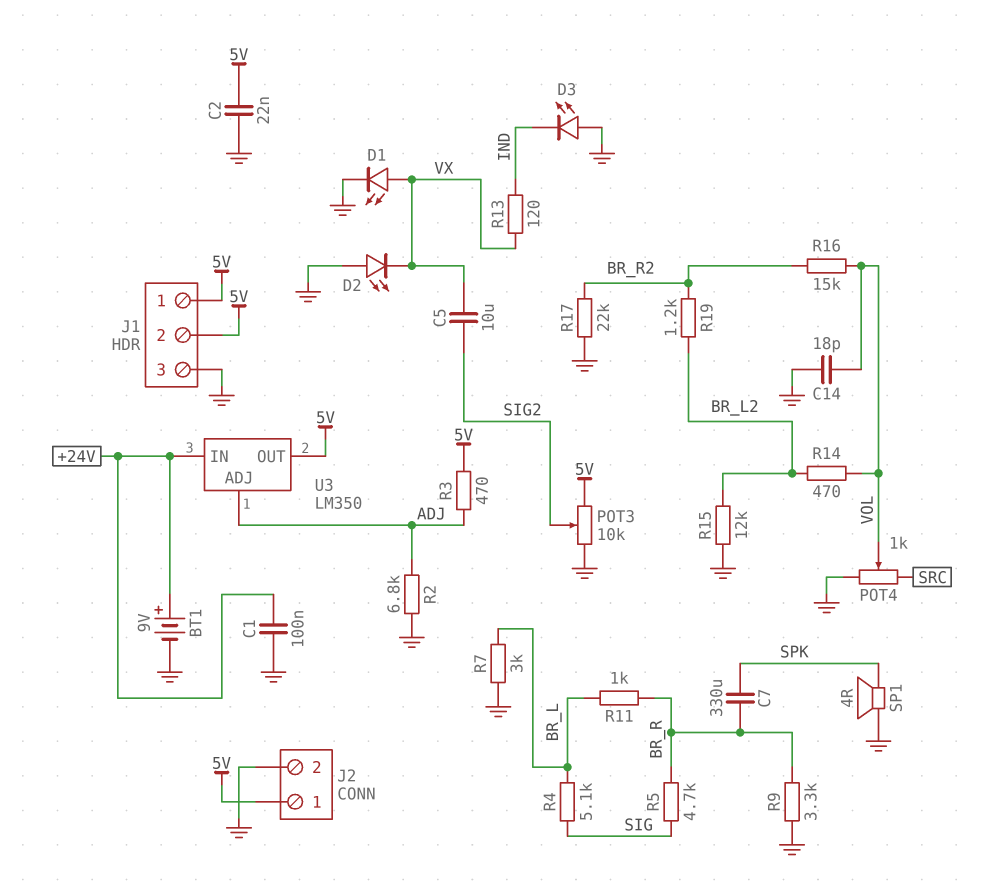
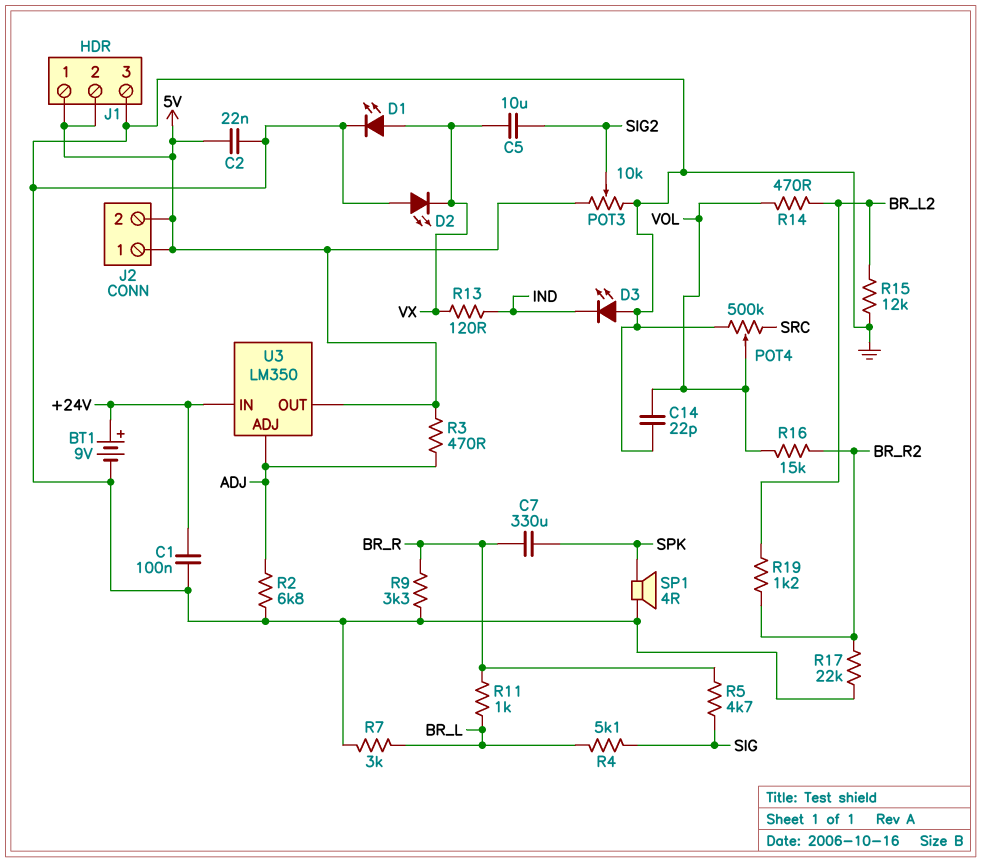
C14: 18pF (GND, VOL) -> 22pF (GND, VOL)
J2 pin 2: GND -> 5V
POT4: 1k (GND, SRC, wiper VOL) -> 500k (GND, SRC, wiper VOL)

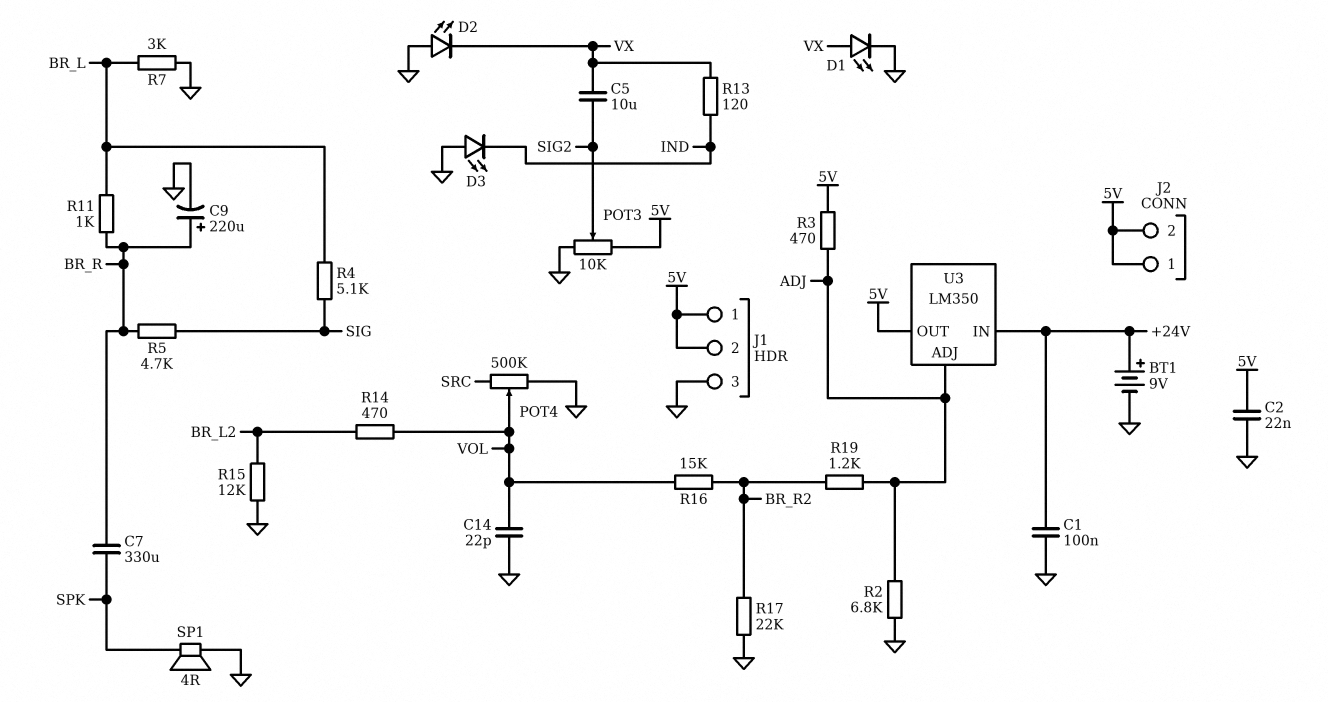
C9: none -> 220uF (plus BR_R, minus GND)
R9: 3.3k (BR_R, GND) -> none
R19: 1.2k (BR_L2, BR_R2) -> 1.2k (ADJ, BR_R2)

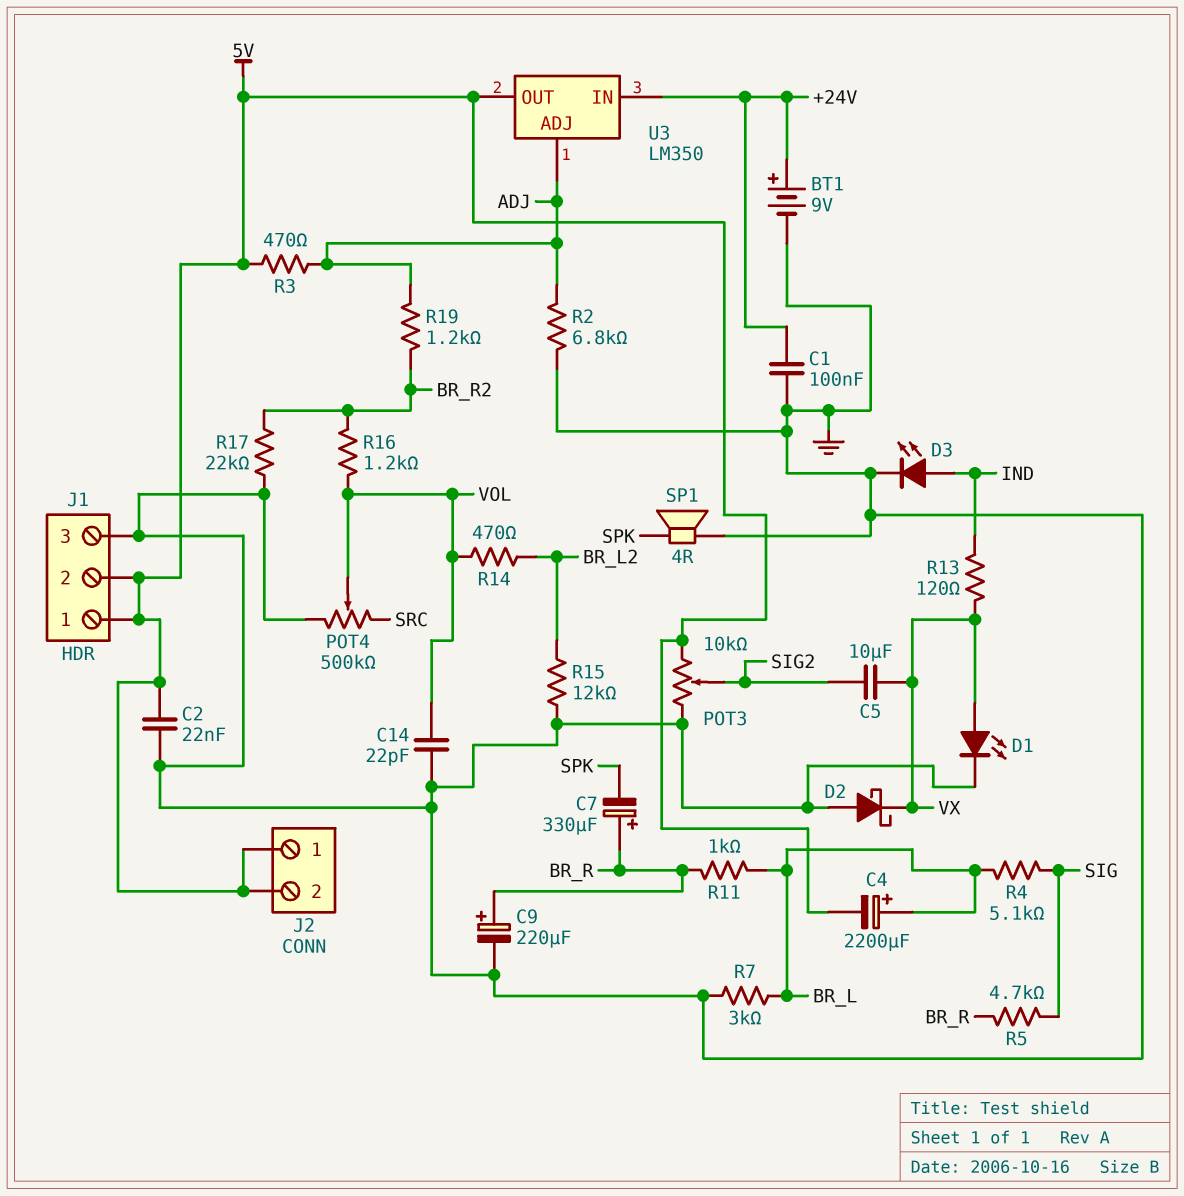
C4: none -> 2200uF (plus BR_L, minus 5V)
C7: 330uF (BR_R, SPK) -> 330uF (plus BR_R, minus SPK)
D2: LED (A GND, K VX) -> schottky (A GND, K VX)
D3: LED (A GND, K IND) -> LED (A IND, K GND)
R16: 15k (BR_R2, VOL) -> 1.2k (BR_R2, VOL)

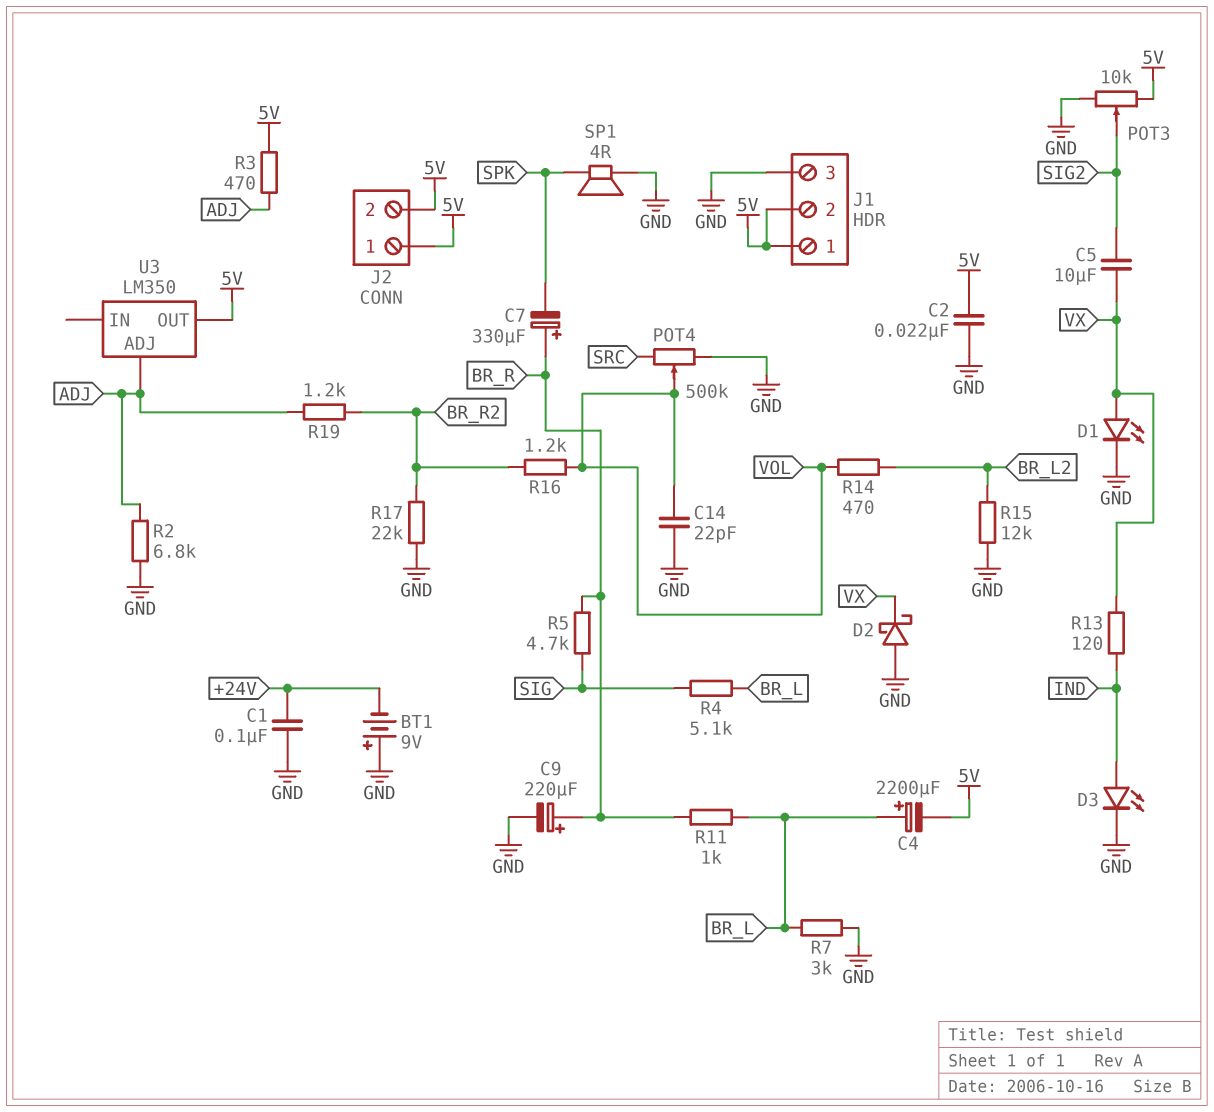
BT1: 9V (plus +24V, minus GND) -> 9V (plus GND, minus +24V)
U3 pin IN: +24V -> none

